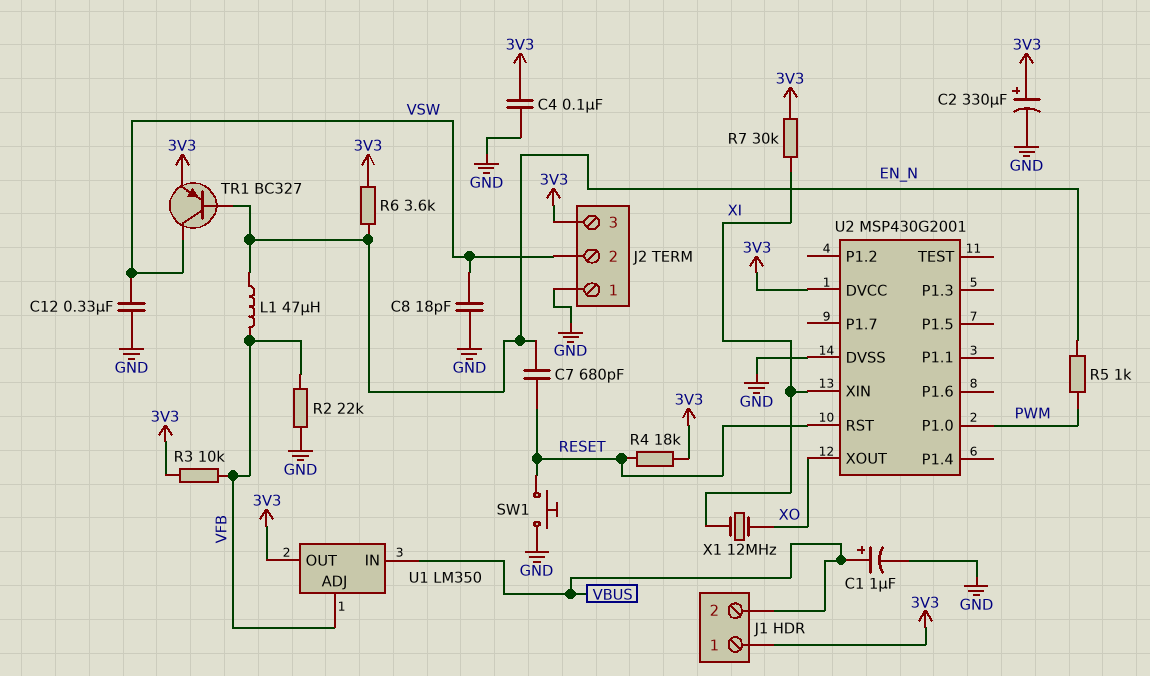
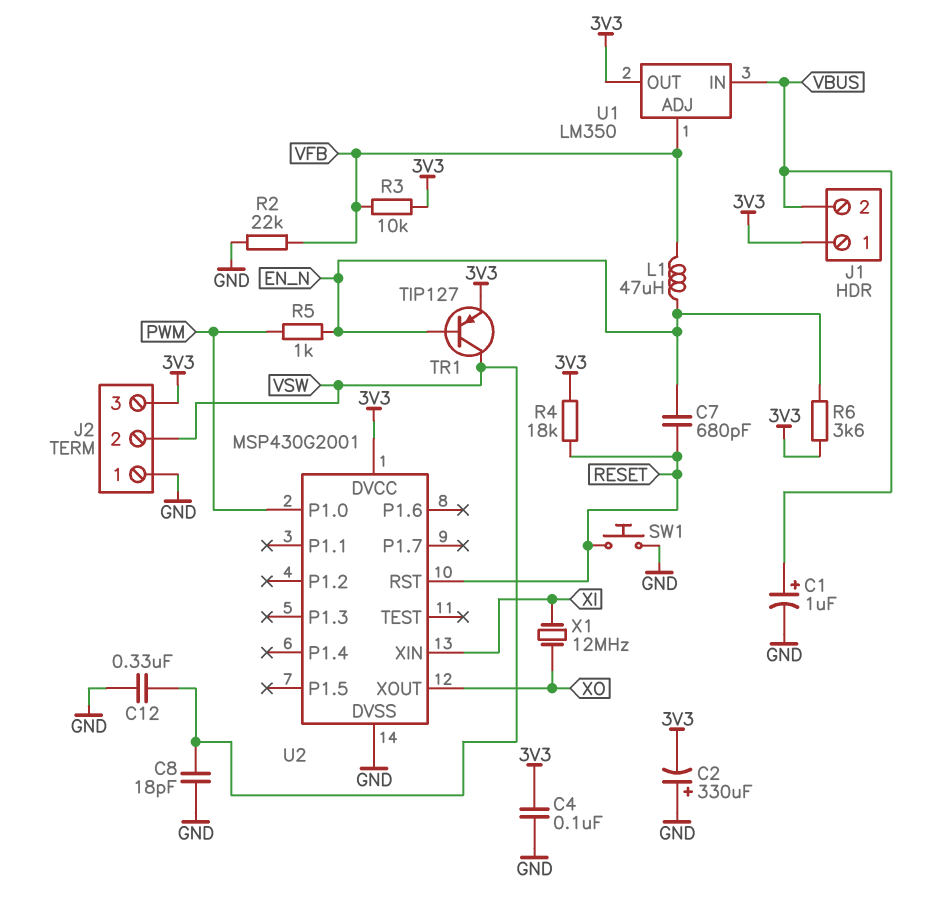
C2: 330uF (plus 3V3, minus GND) -> 330uF (plus GND, minus 3V3)
R7: 30k (3V3, XI) -> none
TR1: PNP BC327 (B EN_N, C VSW, E 3V3) -> PNP TIP127 (B EN_N, C VSW, E 3V3)

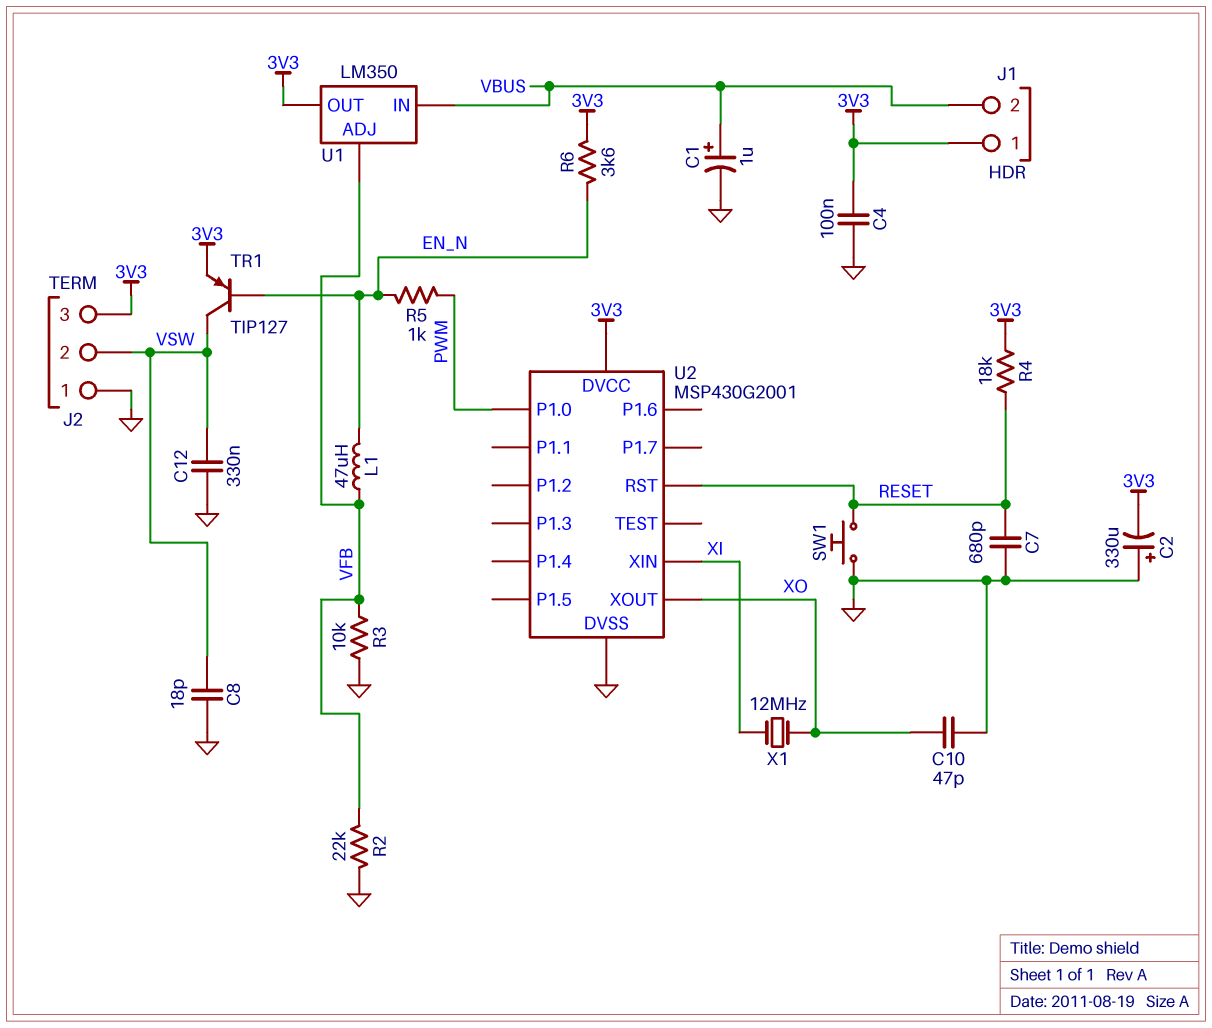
C7: 680pF (EN_N, RESET) -> 680pF (GND, RESET)
C10: none -> 47pF (GND, XO)
R3: 10k (3V3, VFB) -> 10k (GND, VFB)

